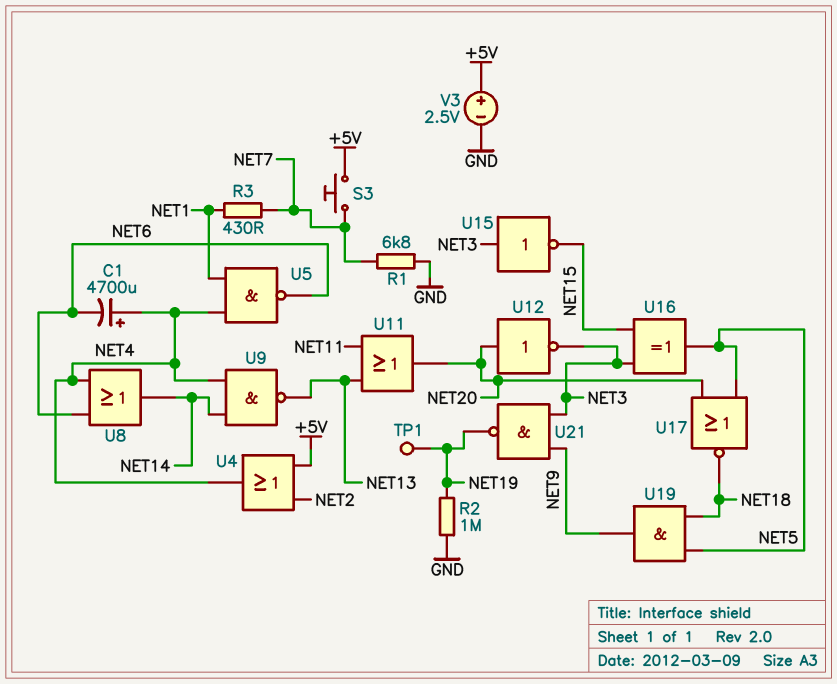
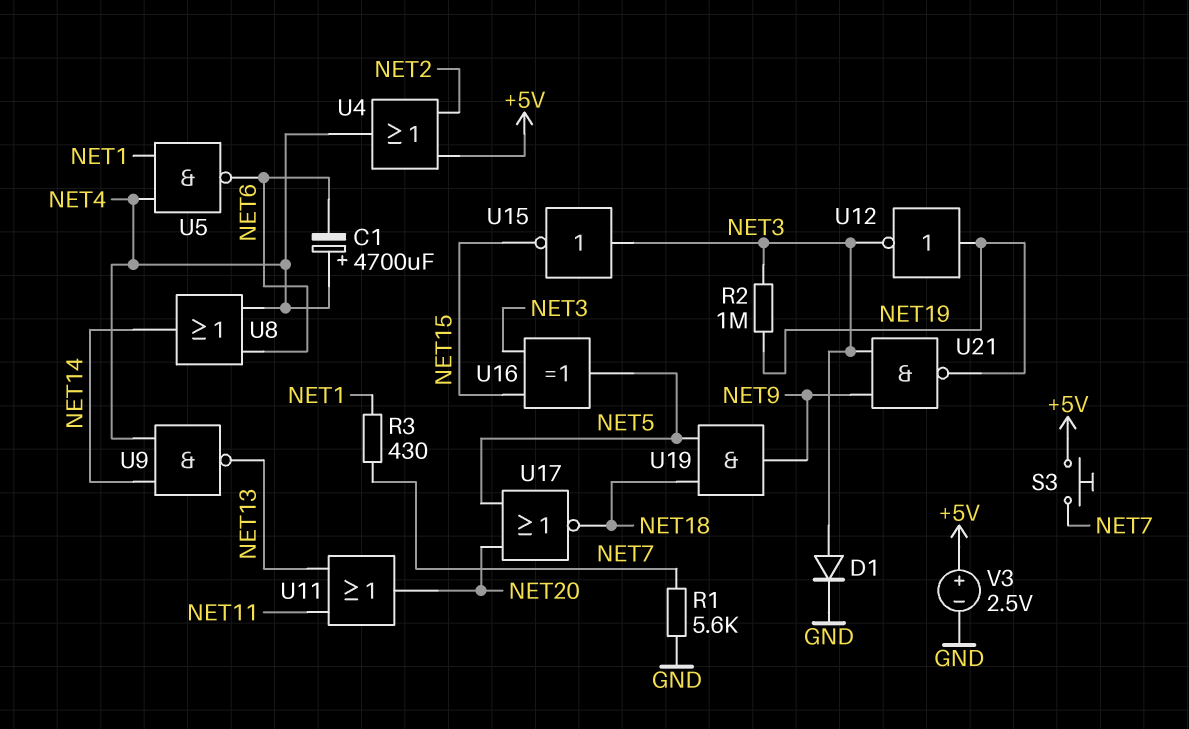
D1: none -> diode (A NET3, K GND)
R1: 6.8k (GND, NET7) -> 5.6k (GND, NET7)
R2: 1M (GND, NET19) -> 1M (NET3, NET19)
TP1: test point (NET19) -> none
U12: NOT (in NET20, out NET3) -> NOT (in NET19, out NET3)

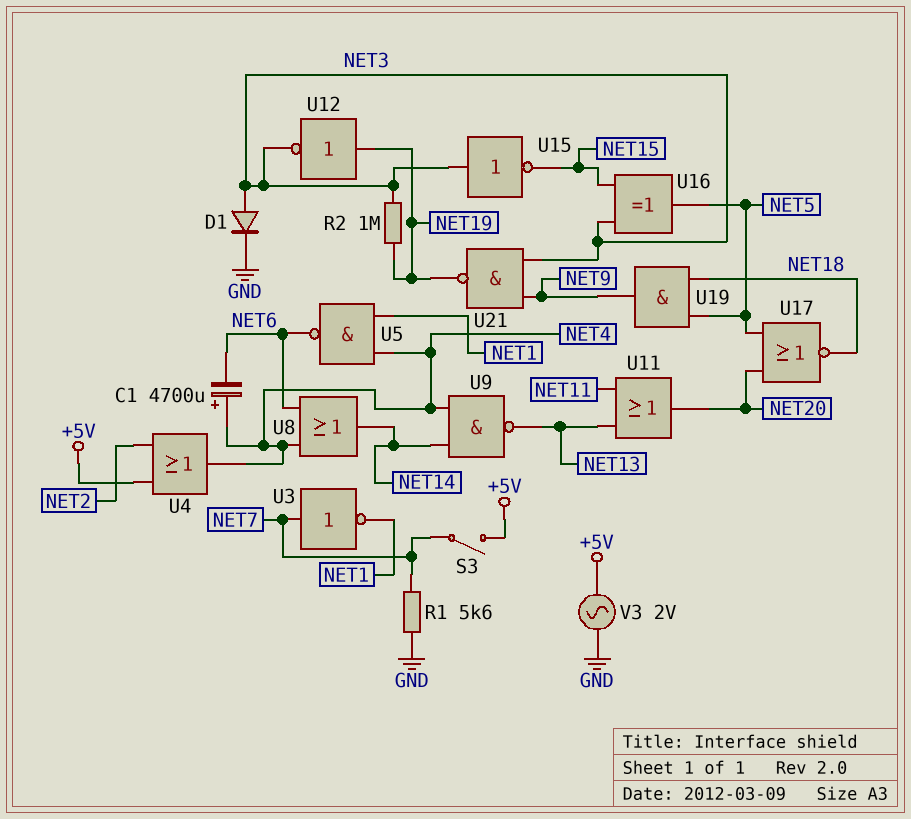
R3: 430 (NET1, NET7) -> none
S3: button (+5V, NET7) -> switch (+5V, NET7)
U3: none -> NOT (in NET7, out NET1)
V3: 2.5V (plus +5V, minus GND) -> AC 2V (+5V, GND)

